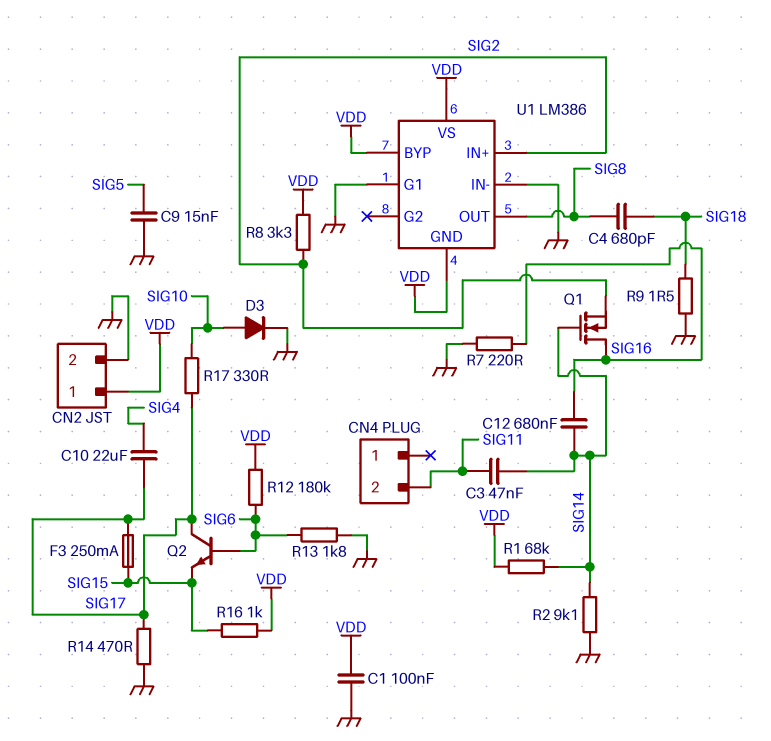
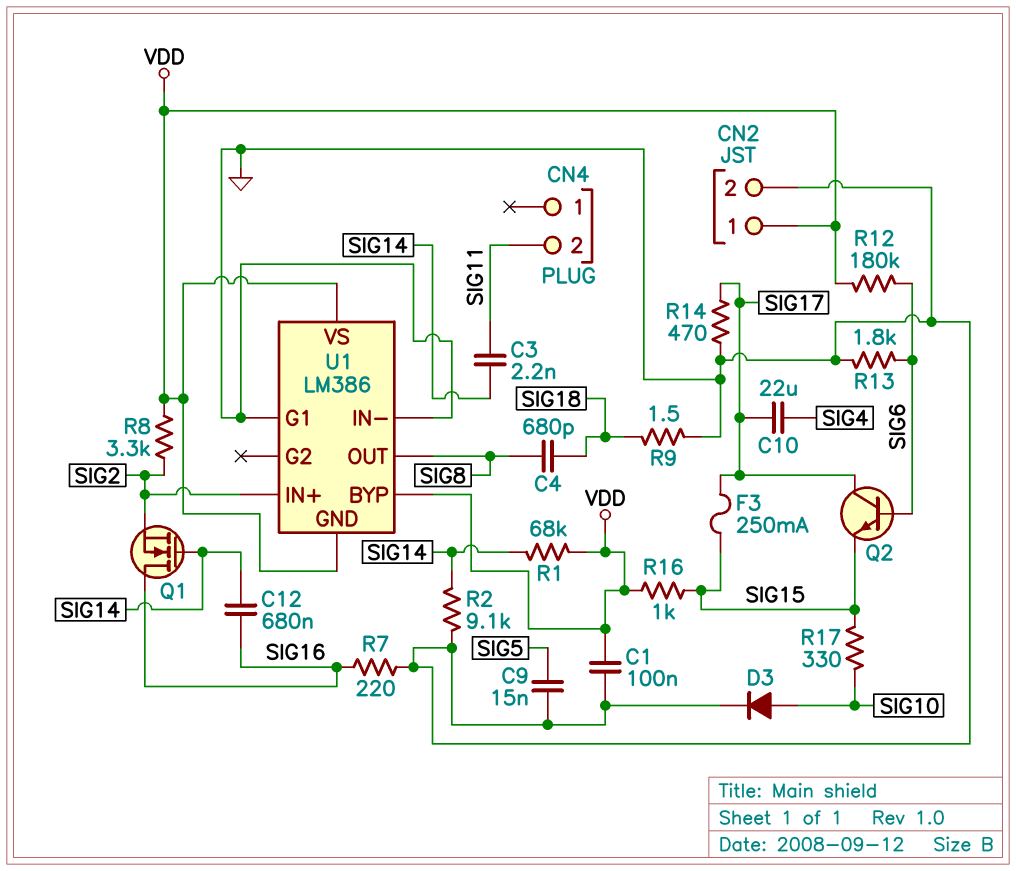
C3: 47nF (SIG11, SIG14) -> 2.2nF (SIG11, SIG14)
R17: 330 (SIG10, SIG17) -> 330 (SIG10, SIG15)

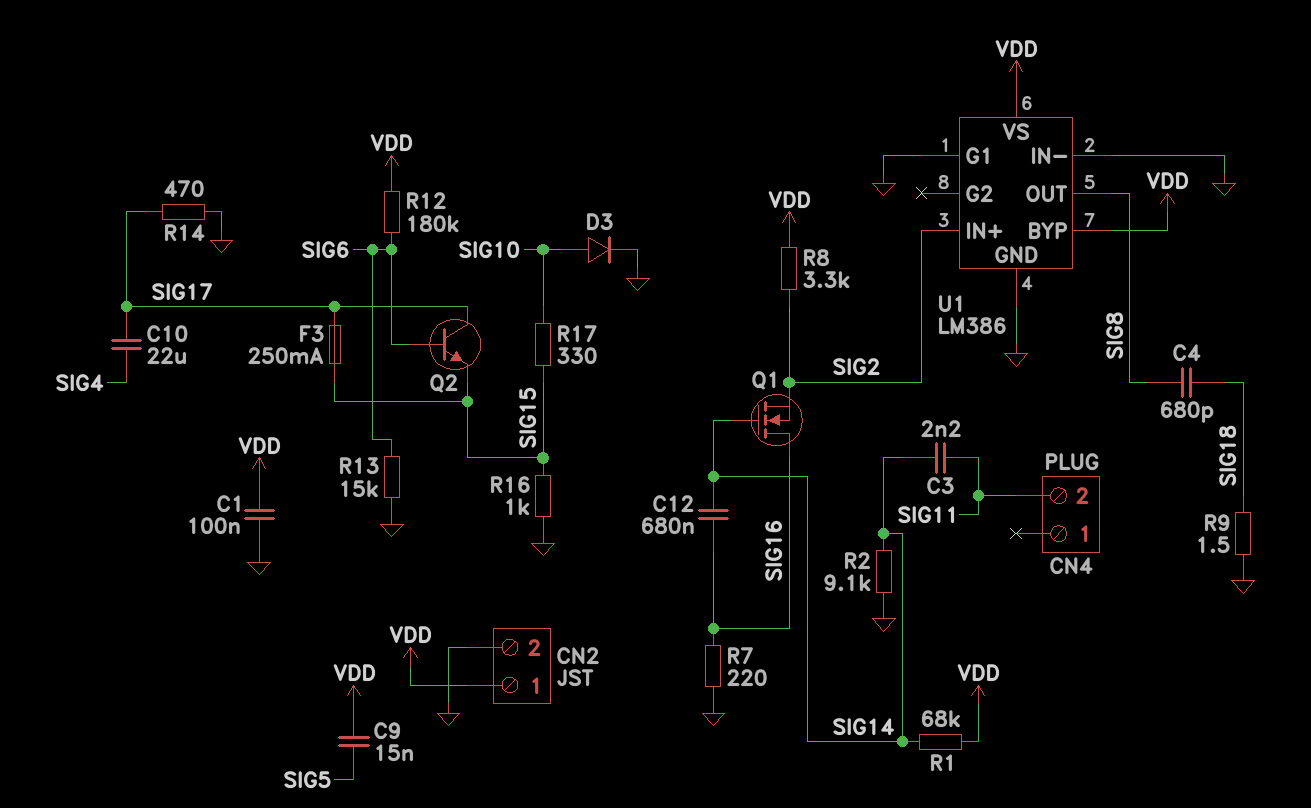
C9: 15nF (GND, SIG5) -> 15nF (SIG5, VDD)
R13: 1.8k (GND, SIG6) -> 15k (GND, SIG6)
R16: 1k (SIG15, VDD) -> 1k (GND, SIG15)
U1 pin GND: VDD -> GND

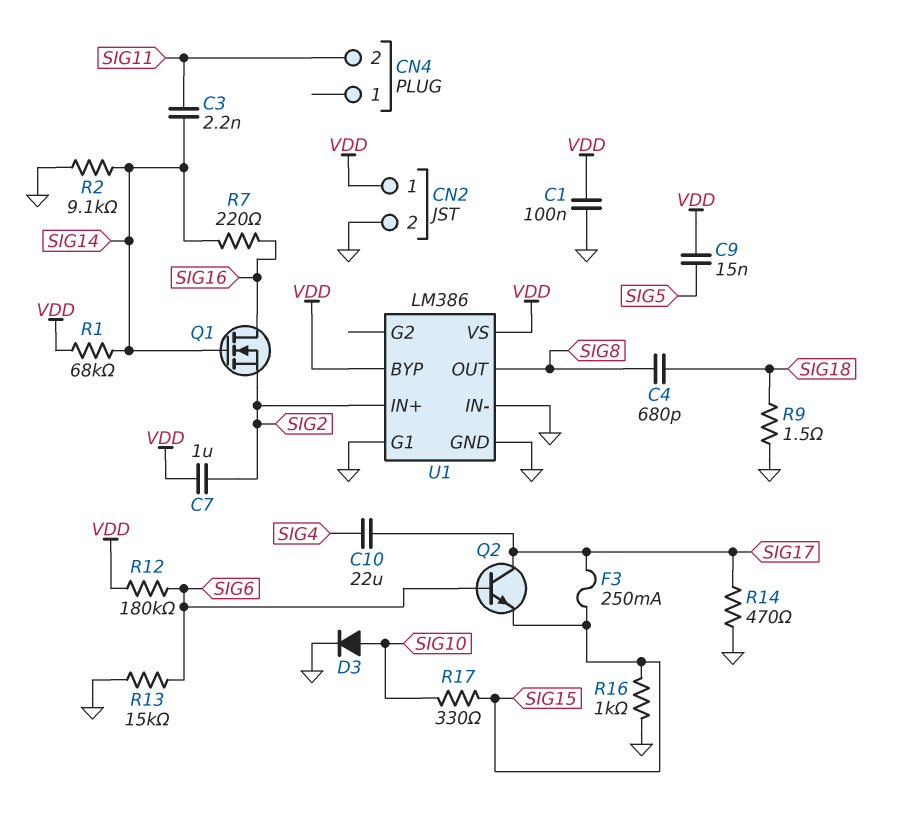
C7: none -> 1uF (SIG2, VDD)
C12: 680nF (SIG14, SIG16) -> none
R7: 220 (GND, SIG16) -> 220 (SIG14, SIG16)
R8: 3.3k (SIG2, VDD) -> none

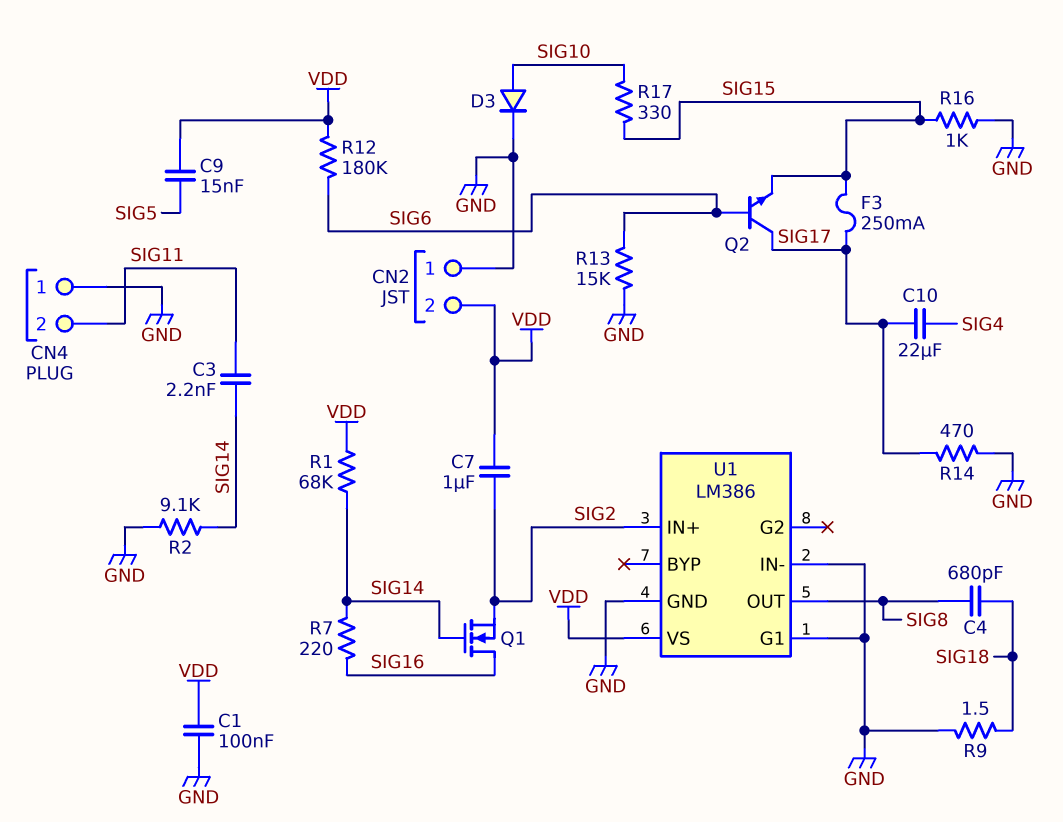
CN2 pin 1: VDD -> GND
CN2 pin 2: GND -> VDD
CN4 pin 1: none -> GND
U1 pin BYP: VDD -> none

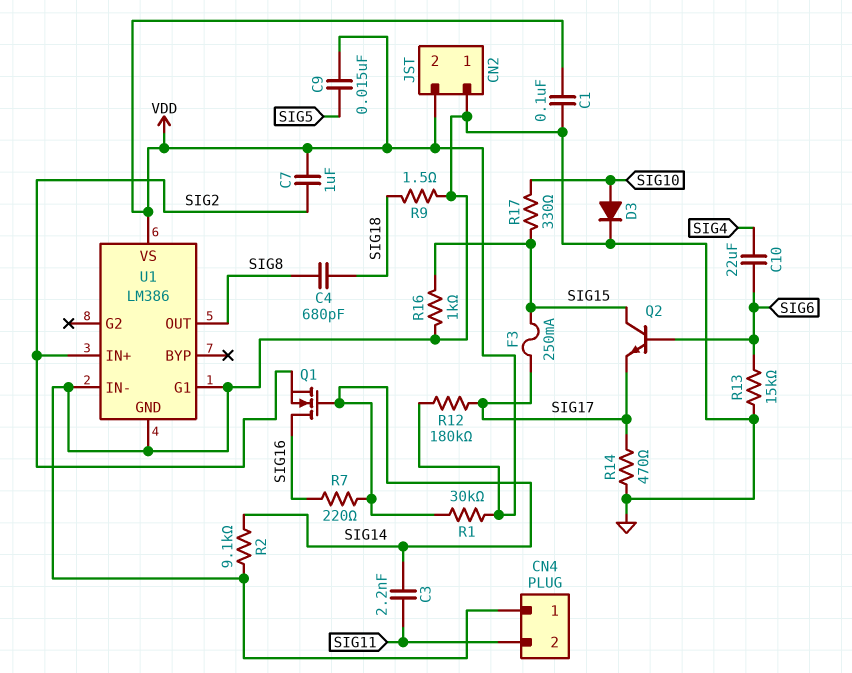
C10: 22uF (SIG4, SIG17) -> 22uF (SIG4, SIG6)
Q2: NPN (B SIG6, C SIG17, E SIG15) -> NPN (B SIG6, C SIG15, E SIG17)
R1: 68k (SIG14, VDD) -> 30k (SIG14, VDD)
R12: 180k (SIG6, VDD) -> 180k (SIG17, VDD)

